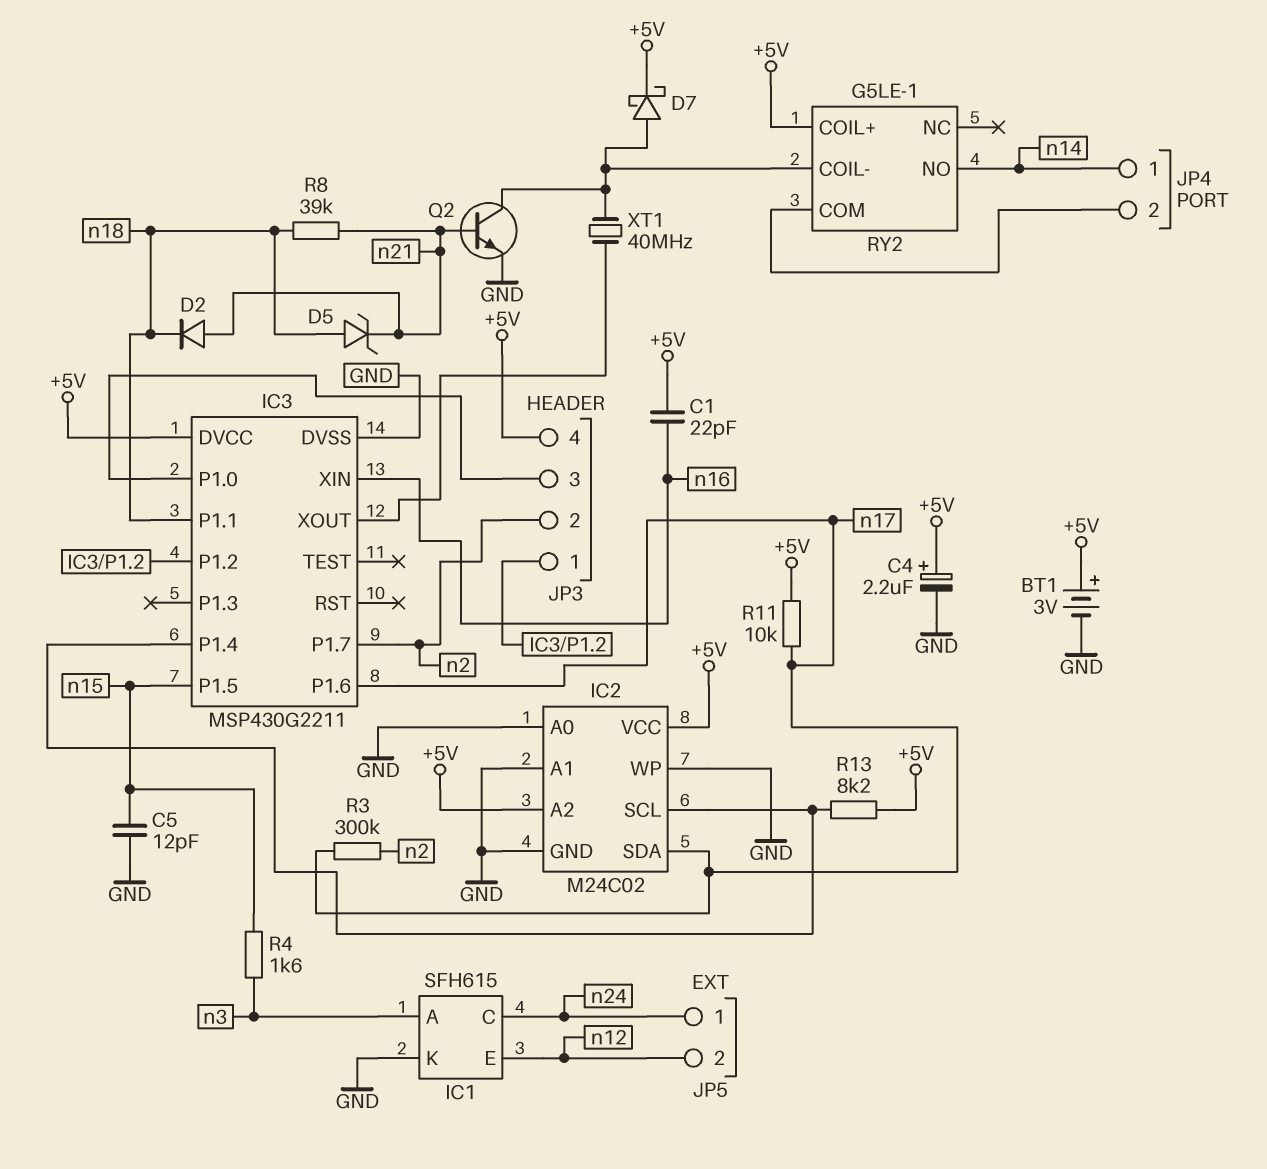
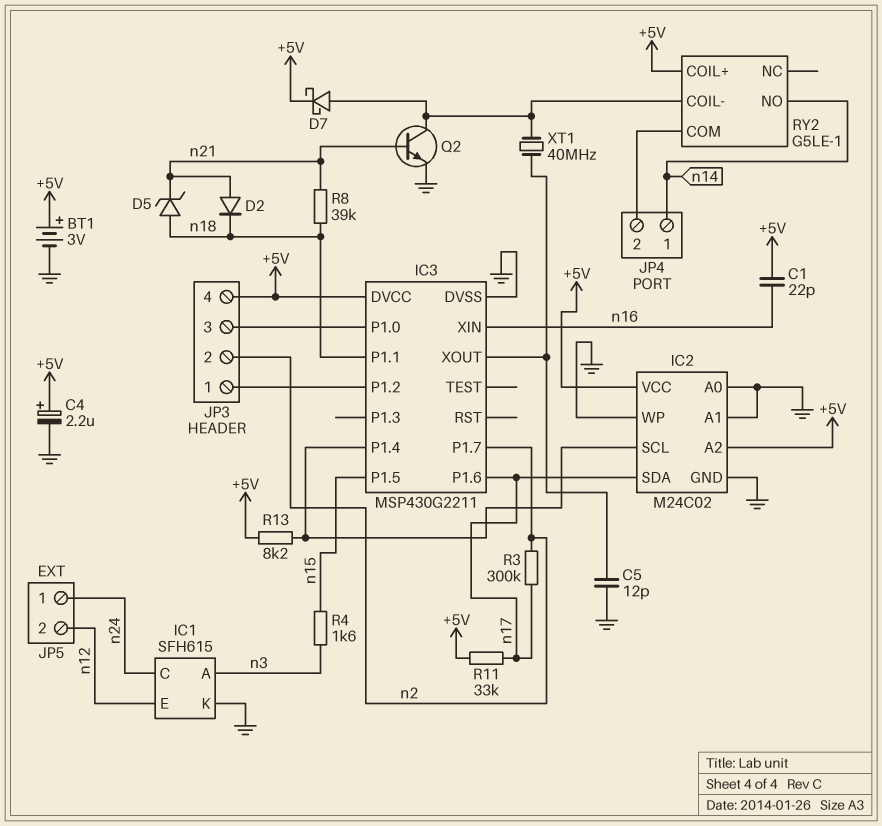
C5: 12pF (GND, n15) -> 12pF (GND, IC3/XOUT)
R11: 10k (+5V, n17) -> 33k (+5V, n17)

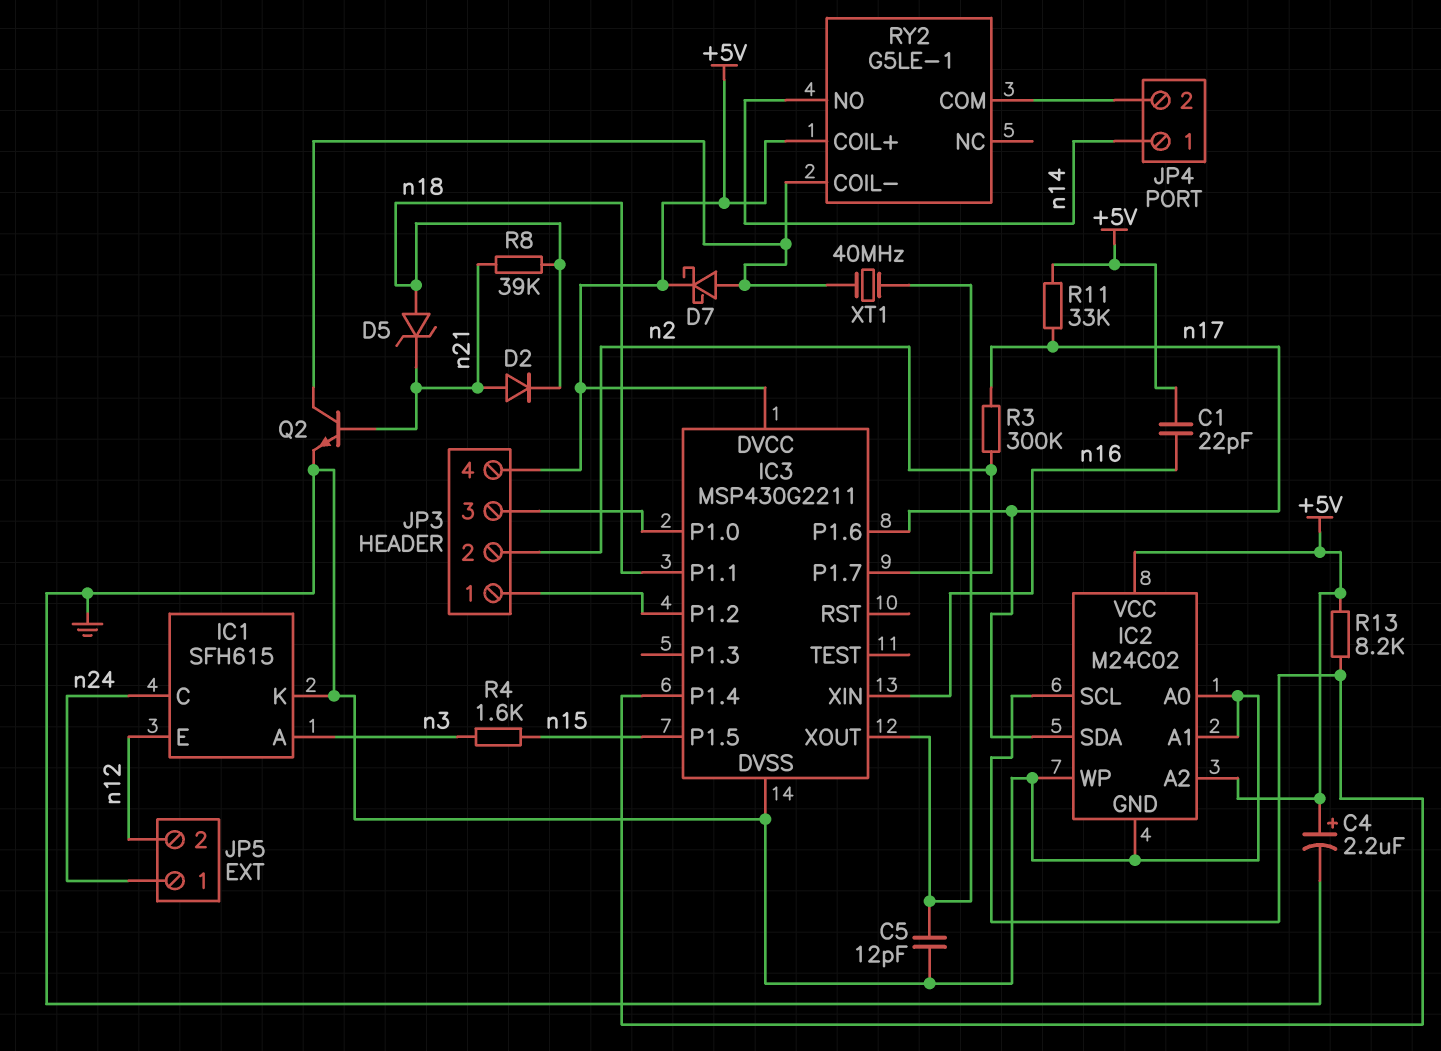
BT1: 3V (plus +5V, minus GND) -> none

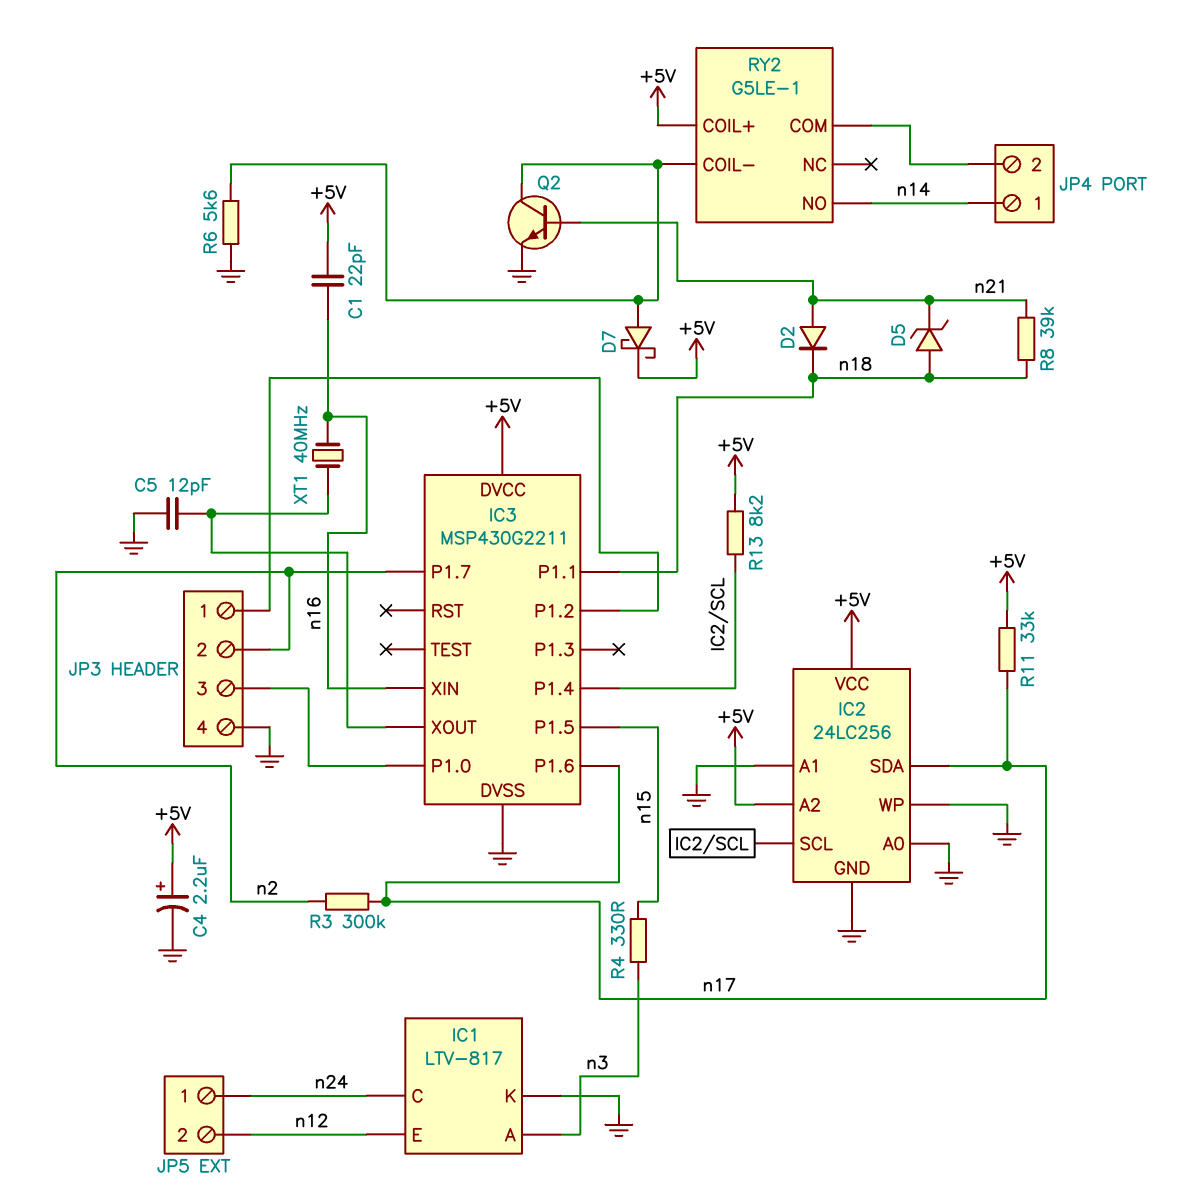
IC1: SFH615 -> LTV-817
IC2: M24C02 -> 24LC256
JP3 pin 4: +5V -> GND
R4: 1.6k (n3, n15) -> 330 (n3, n15)
R6: none -> 5.6k (GND, RY2/COIL-)
XT1: 40MHz (IC3/XOUT, RY2/COIL-) -> 40MHz (IC3/XOUT, n16)

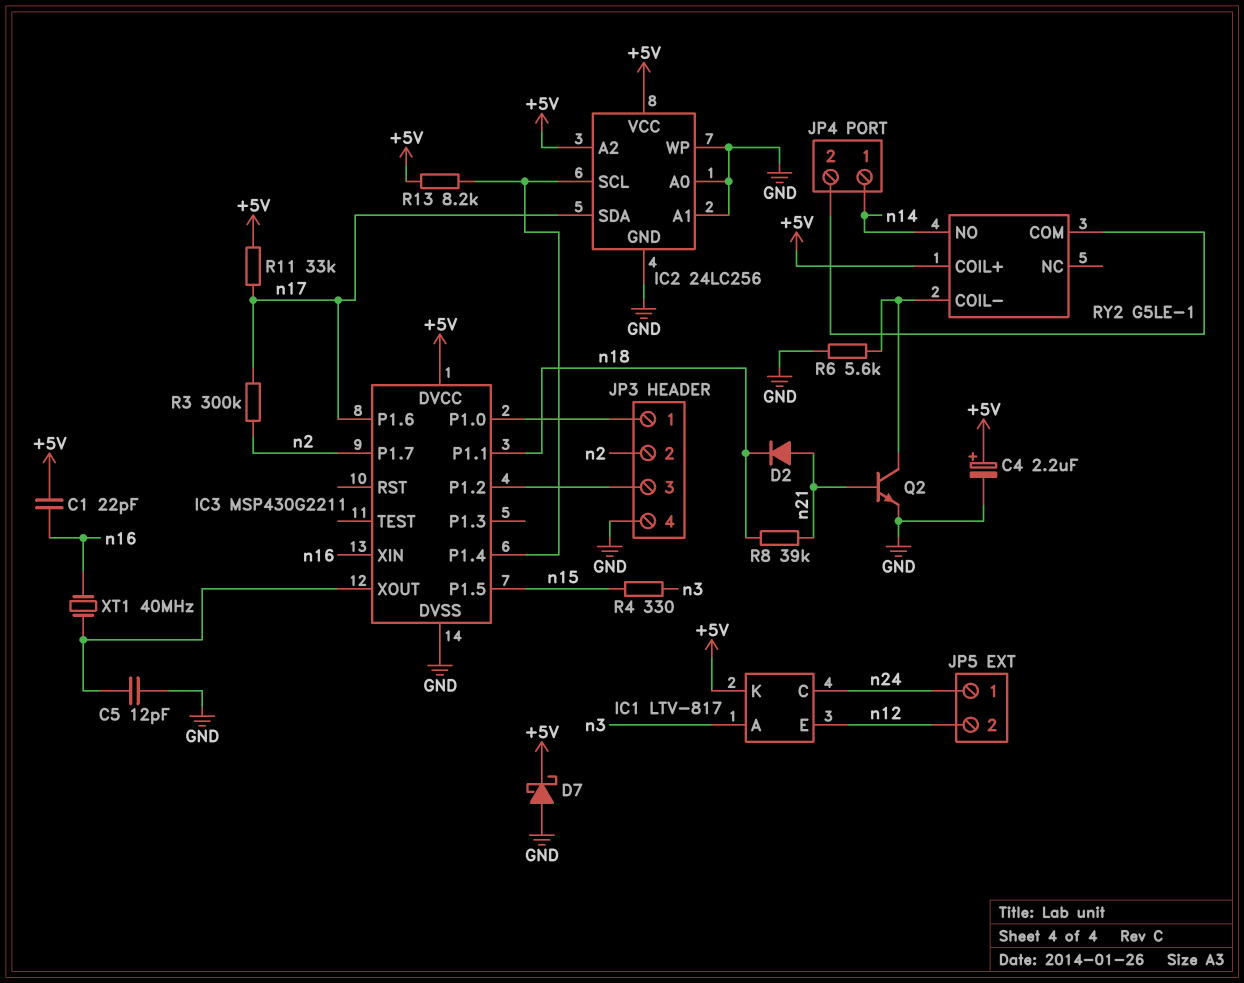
D5: zener (A n18, K n21) -> none
D7: schottky (A RY2/COIL-, K +5V) -> schottky (A GND, K +5V)
IC1 pin K: GND -> +5V
JP3 pin 1: IC3/P1.2 -> IC3/P1.0
JP3 pin 3: IC3/P1.0 -> IC3/P1.2

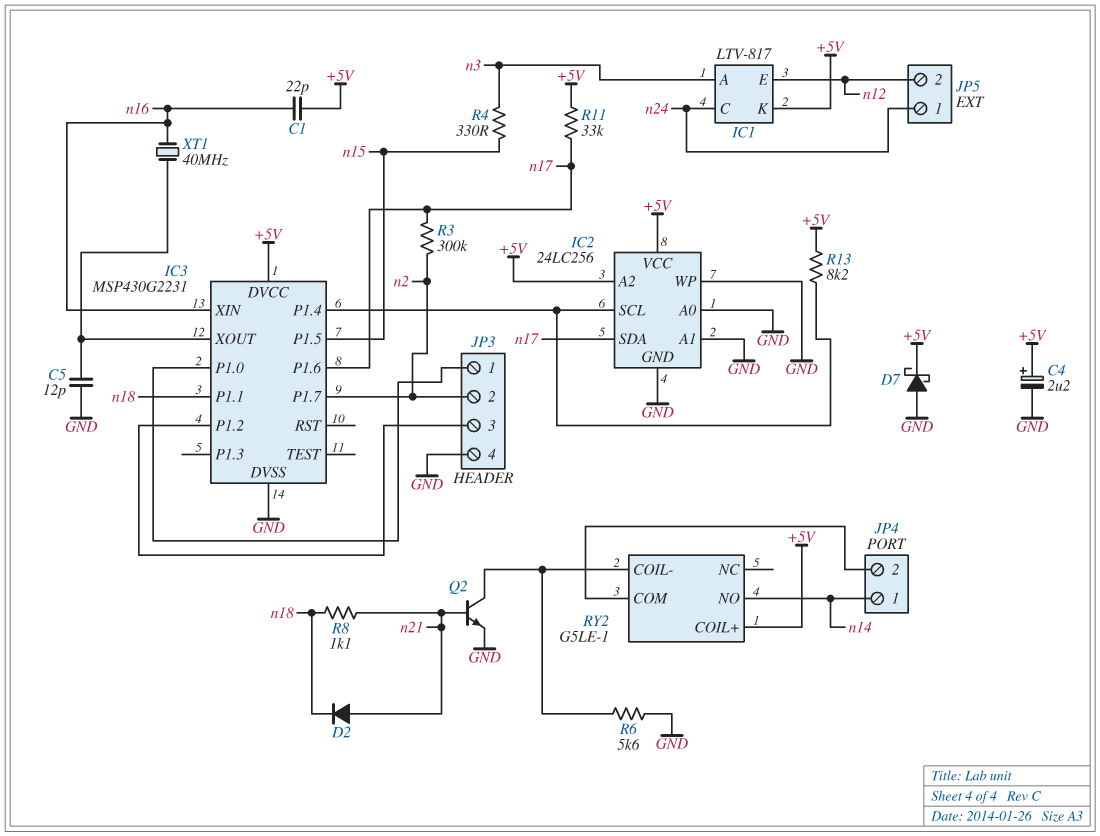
IC3: MSP430G2211 -> MSP430G2231
R8: 39k (n18, n21) -> 1.1k (n18, n21)

